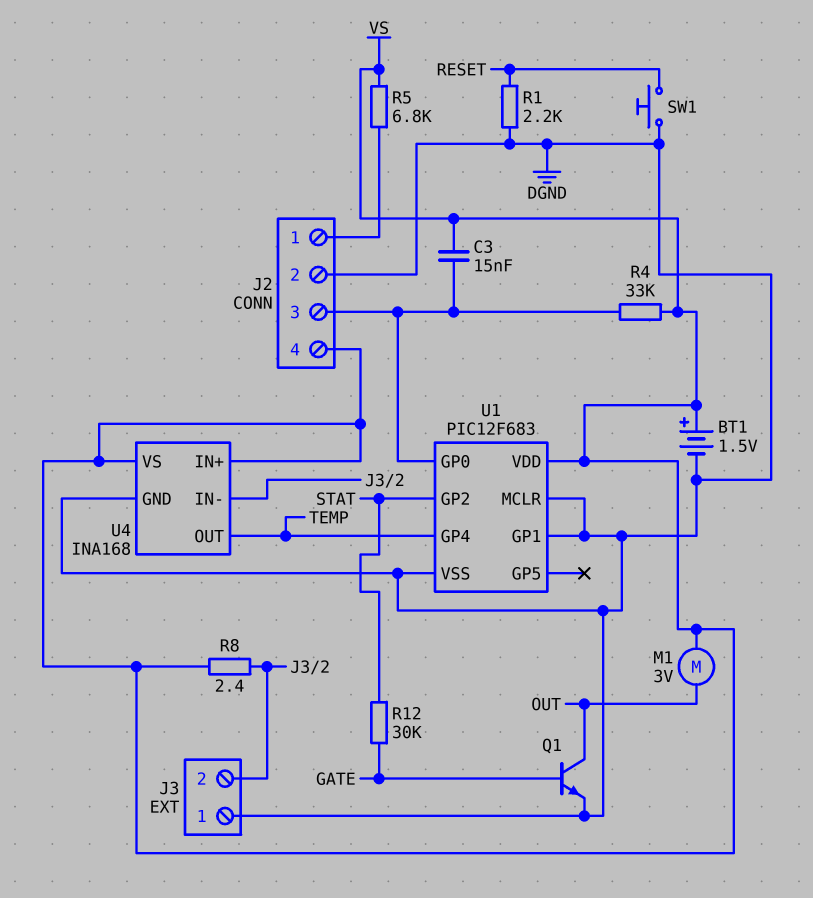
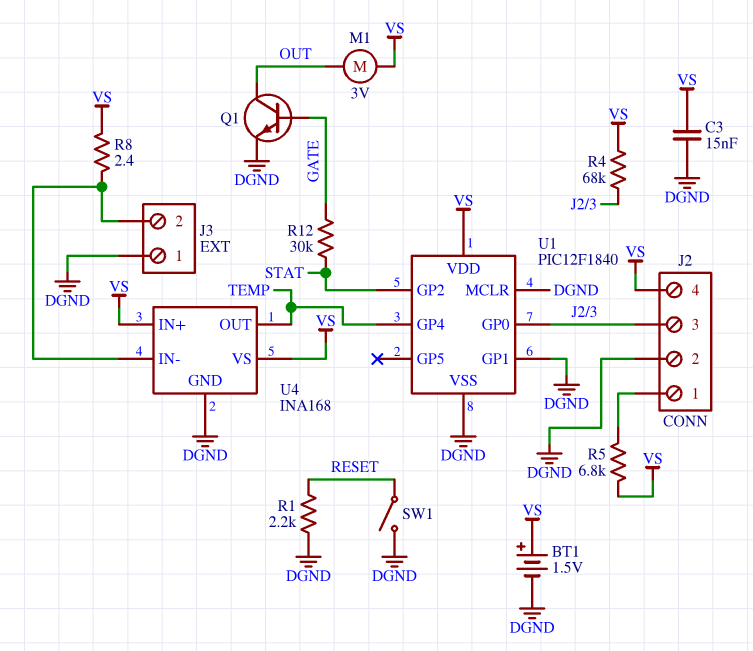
C3: 15nF (J2/3, VS) -> 15nF (DGND, VS)
R4: 33k (J2/3, VS) -> 68k (J2/3, VS)
SW1: button (DGND, RESET) -> switch (DGND, RESET)
U1: PIC12F683 -> PIC12F1840

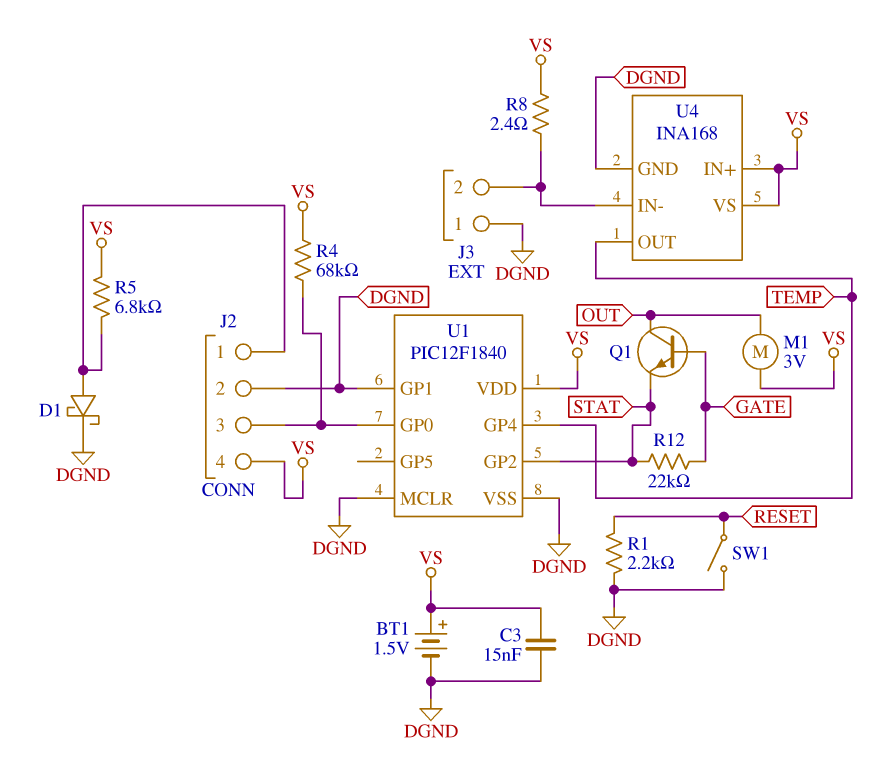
D1: none -> schottky (A J2/1, K DGND)
Q1: NPN (B GATE, C OUT, E DGND) -> NPN (B GATE, C OUT, E STAT)
R12: 30k (GATE, STAT) -> 22k (GATE, STAT)

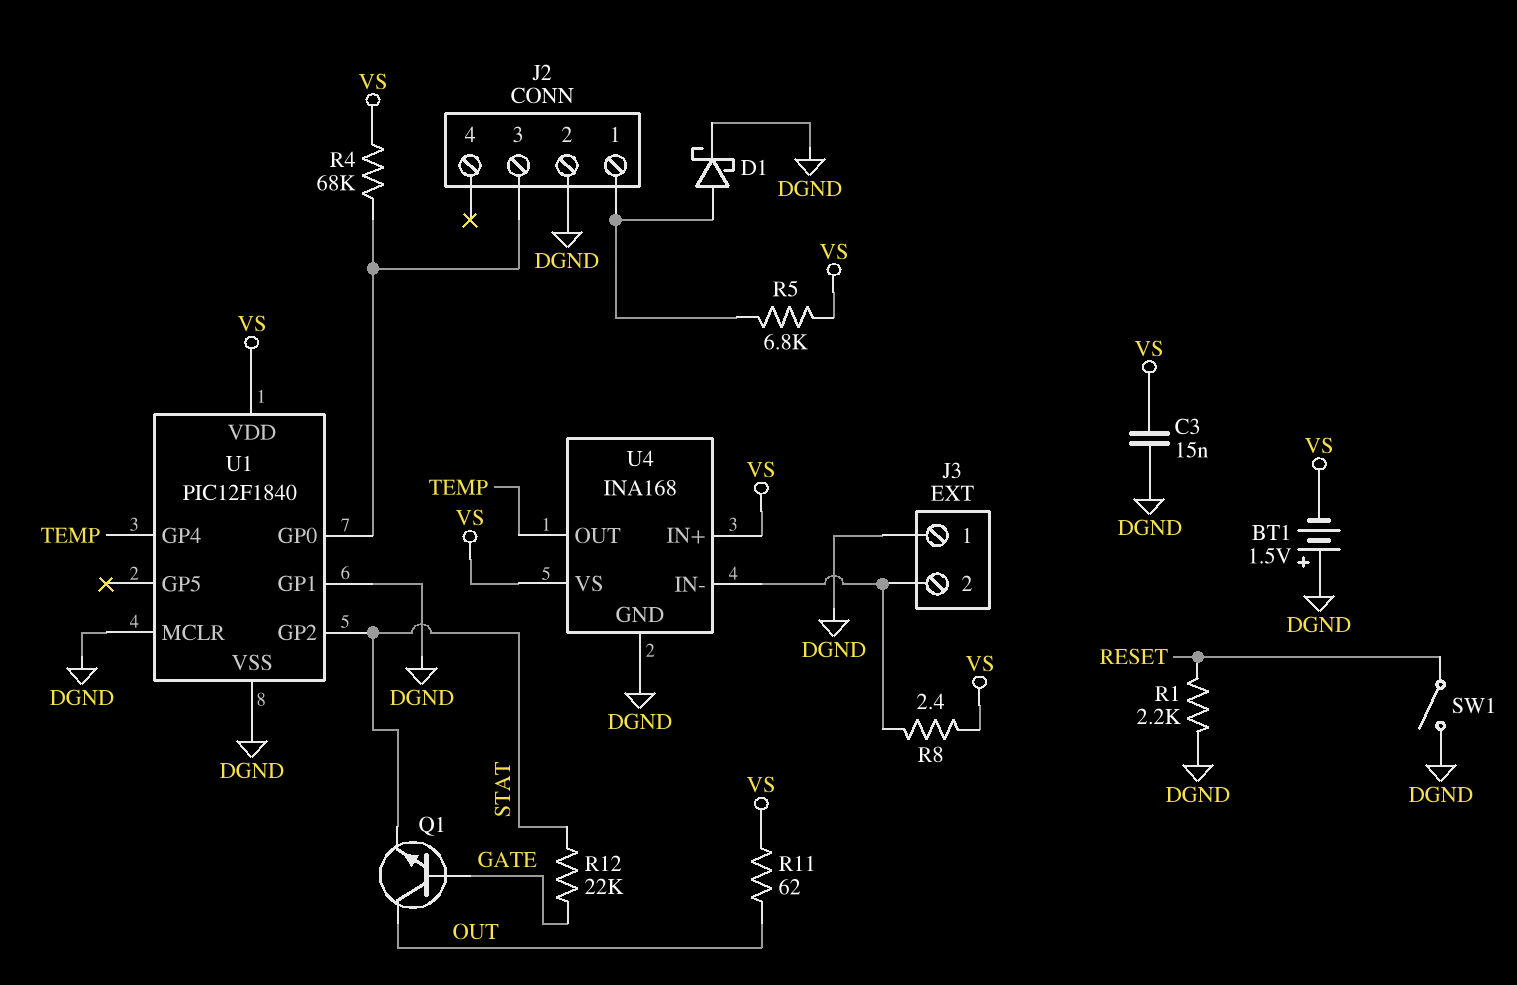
BT1: 1.5V (plus VS, minus DGND) -> 1.5V (plus DGND, minus VS)
J2 pin 4: VS -> none
M1: motor 3V (OUT, VS) -> none
R11: none -> 62 (OUT, VS)

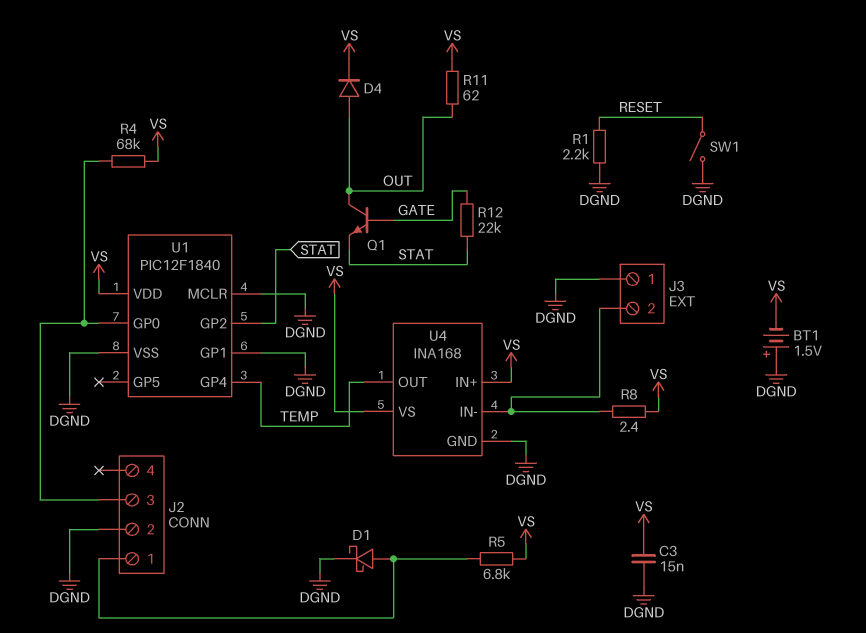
D4: none -> diode (A OUT, K VS)

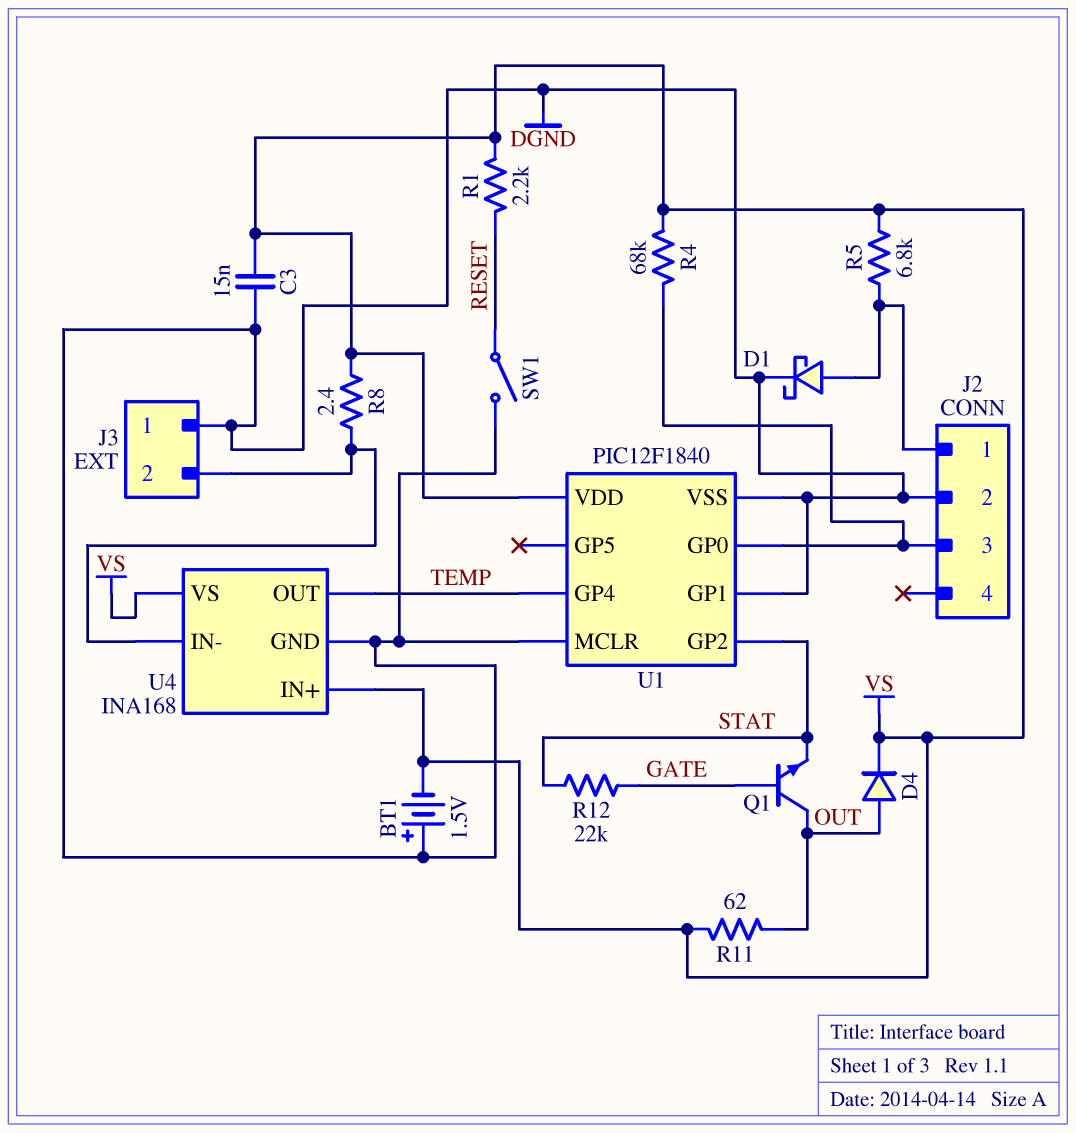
R1: 2.2k (DGND, RESET) -> 2.2k (RESET, VS)

